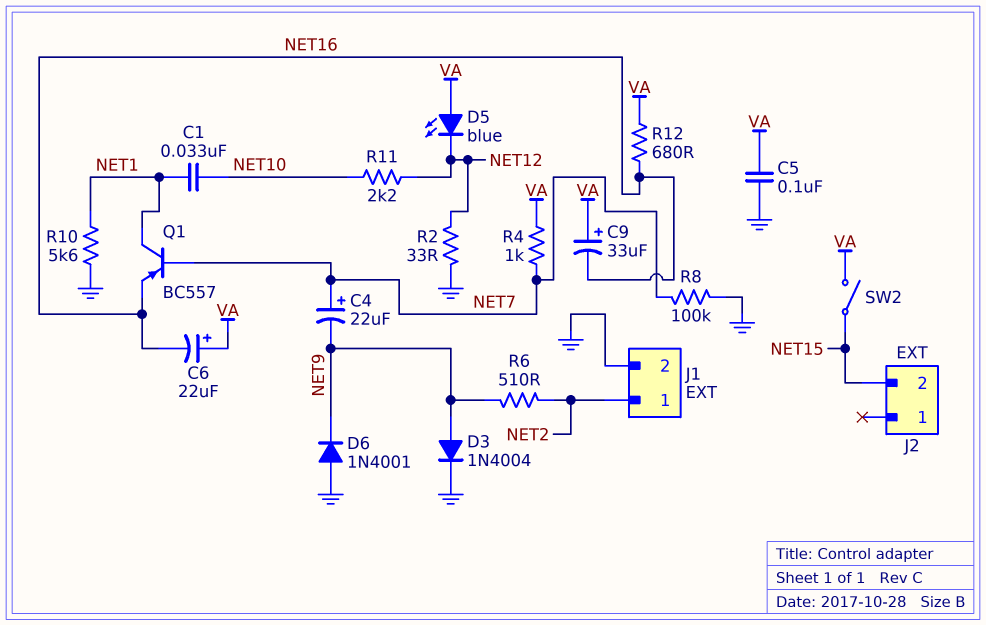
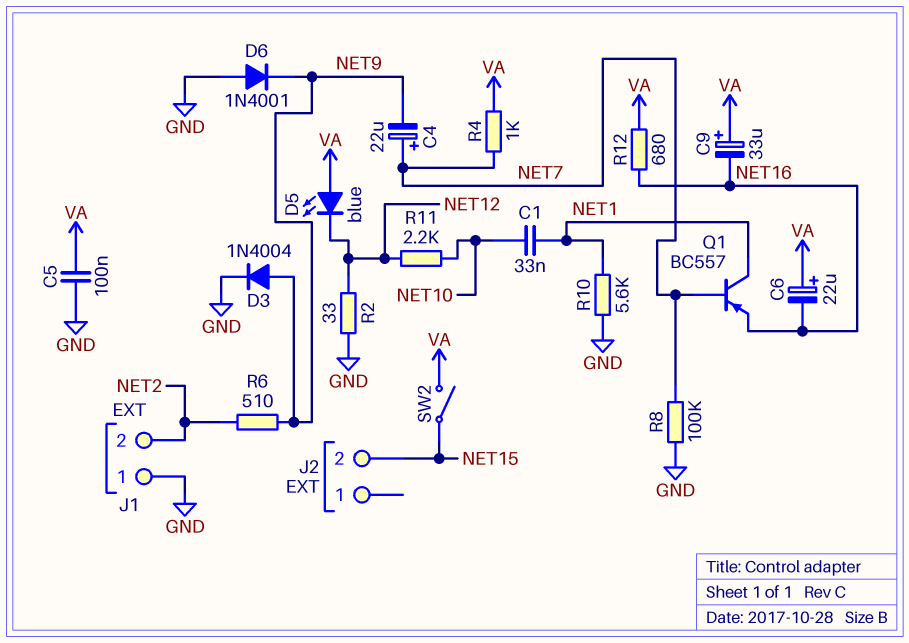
J1 pin 1: NET2 -> GND
J1 pin 2: GND -> NET2

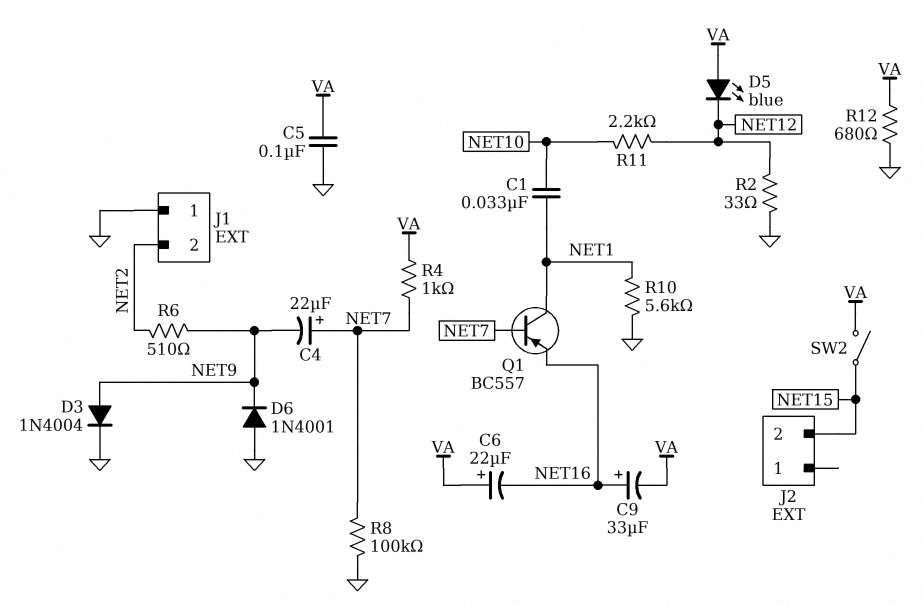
C9: 33uF (plus VA, minus NET16) -> 33uF (plus NET16, minus VA)
R12: 680 (NET16, VA) -> 680 (GND, VA)

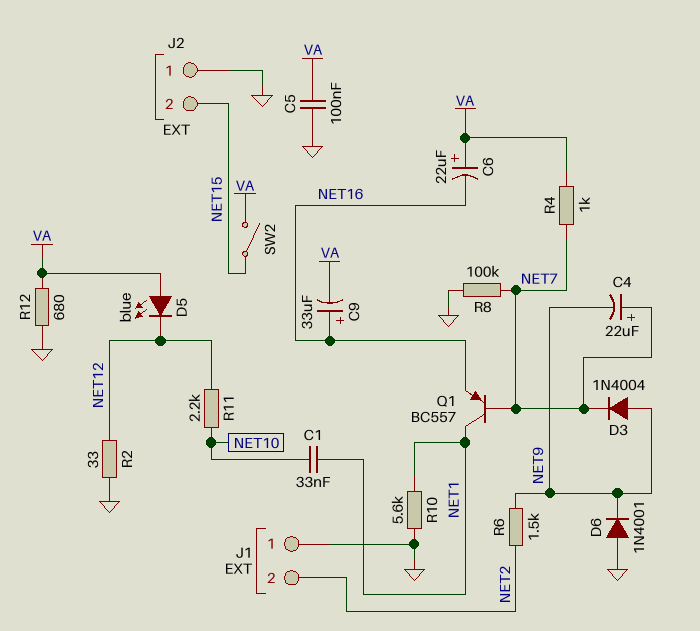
D3: diode 1N4004 (A NET9, K GND) -> diode 1N4004 (A NET9, K NET7)
J2 pin 1: none -> GND
R6: 510 (NET2, NET9) -> 1.5k (NET2, NET9)

